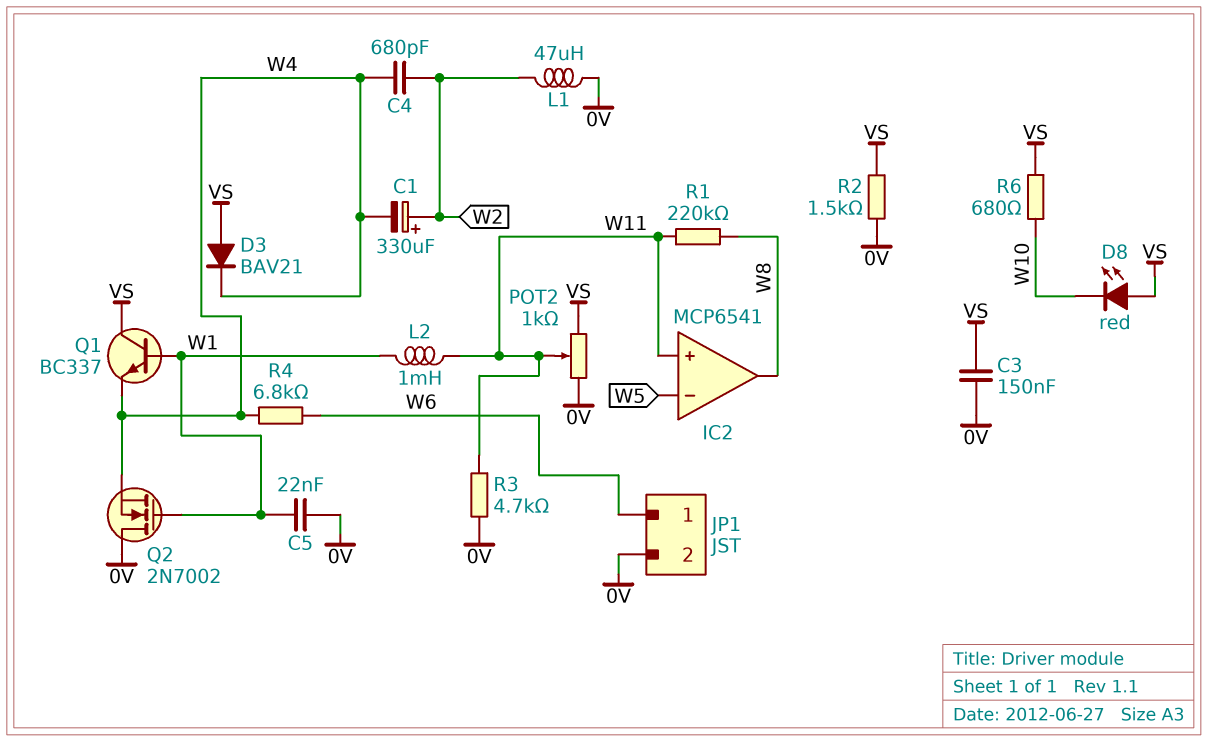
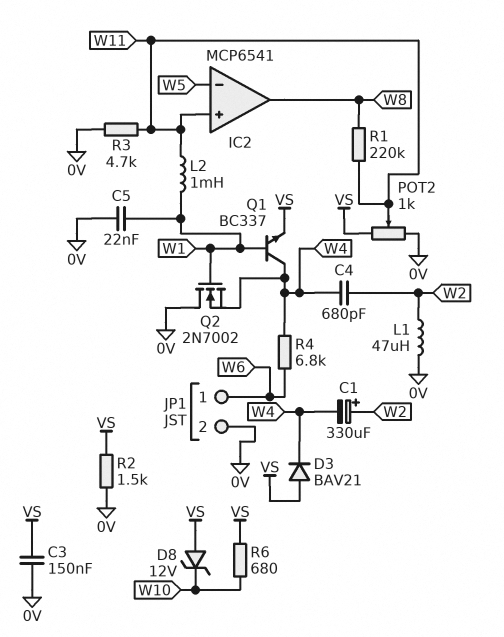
D8: LED red (A VS, K W10) -> zener 12V (A VS, K W10)
Q1: NPN BC337 (B W1, C VS, E W4) -> NPN BC337 (B W1, C W4, E VS)

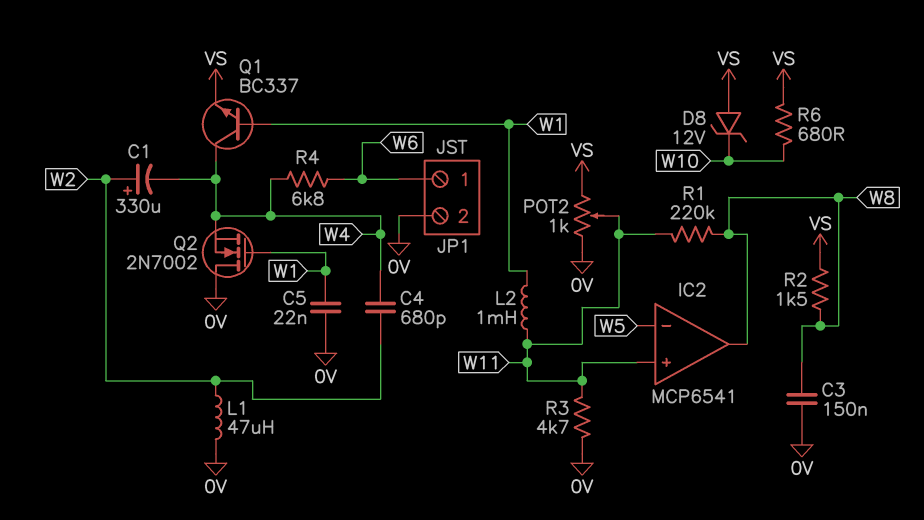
C3: 150nF (0V, VS) -> 150nF (0V, W8)
D3: diode BAV21 (A VS, K W4) -> none
R2: 1.5k (0V, VS) -> 1.5k (VS, W8)

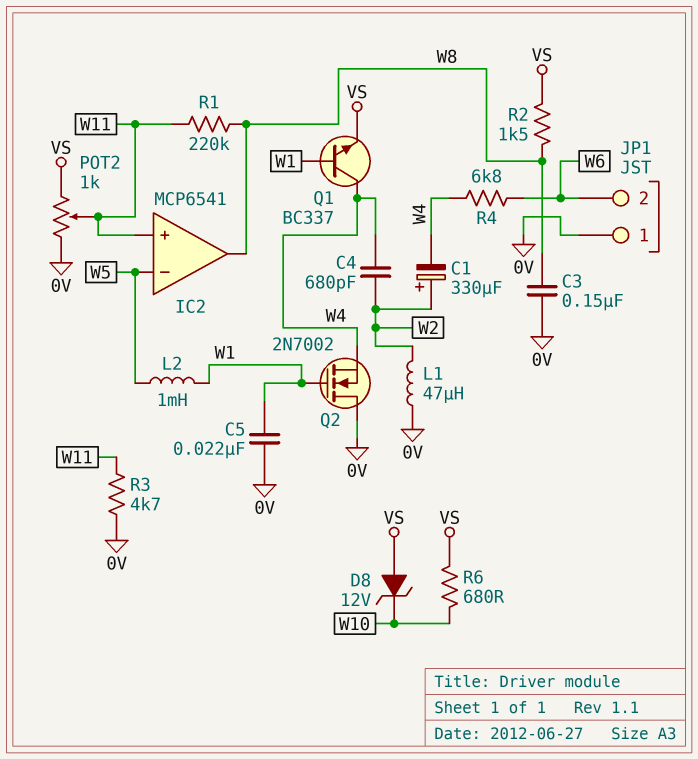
JP1 pin 1: W6 -> 0V
JP1 pin 2: 0V -> W6
L2: 1mH (W1, W11) -> 1mH (W1, W5)

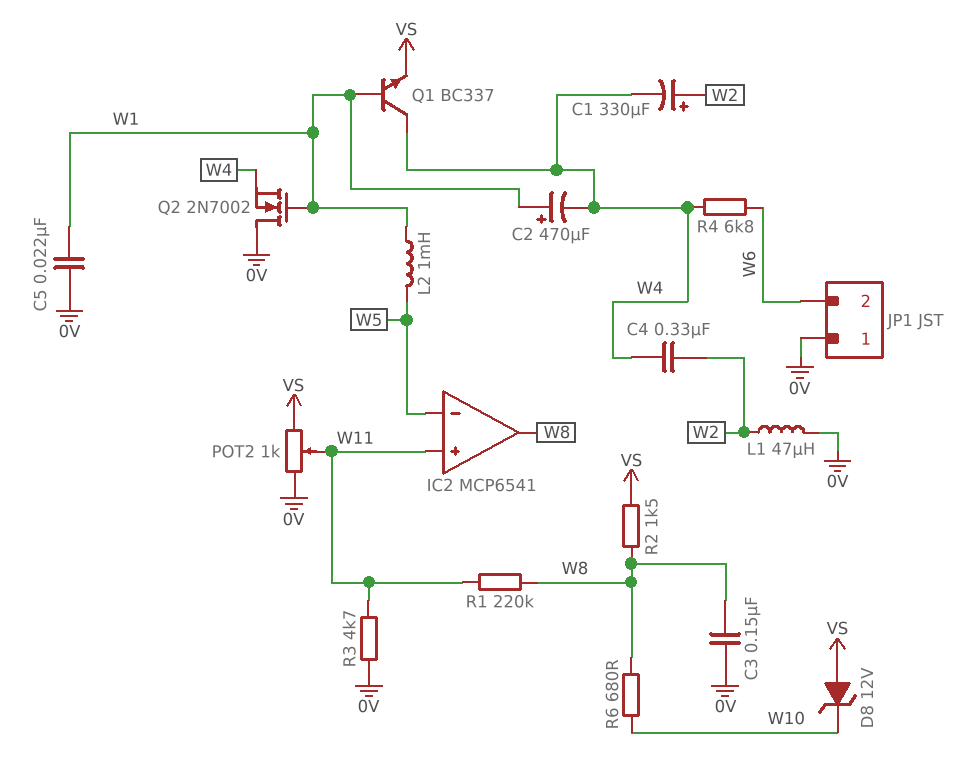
C2: none -> 470uF (plus W1, minus W4)
C4: 680pF (W2, W4) -> 330nF (W2, W4)
R6: 680 (VS, W10) -> 680 (W8, W10)

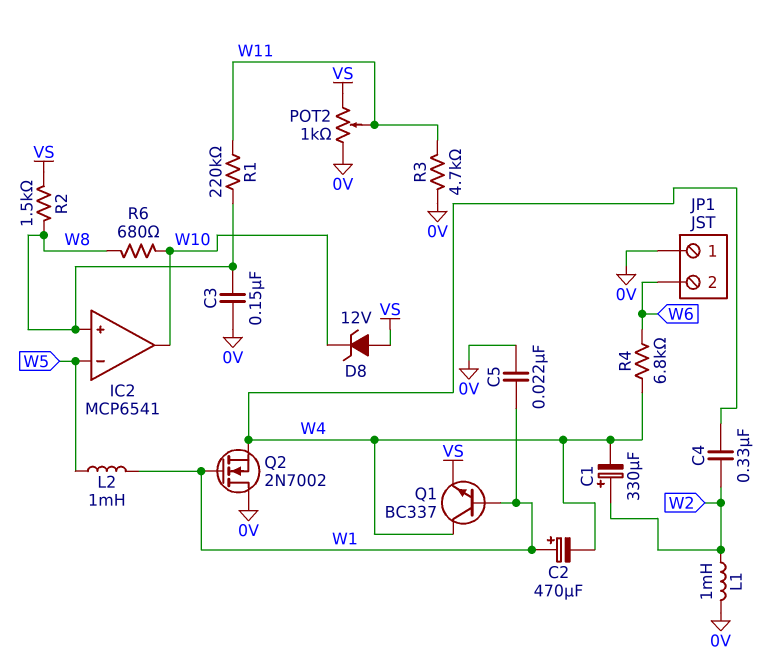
IC2 pin in+: W11 -> W8
IC2 pin out: W8 -> W10
L1: 47uH (0V, W2) -> 1mH (0V, W2)

